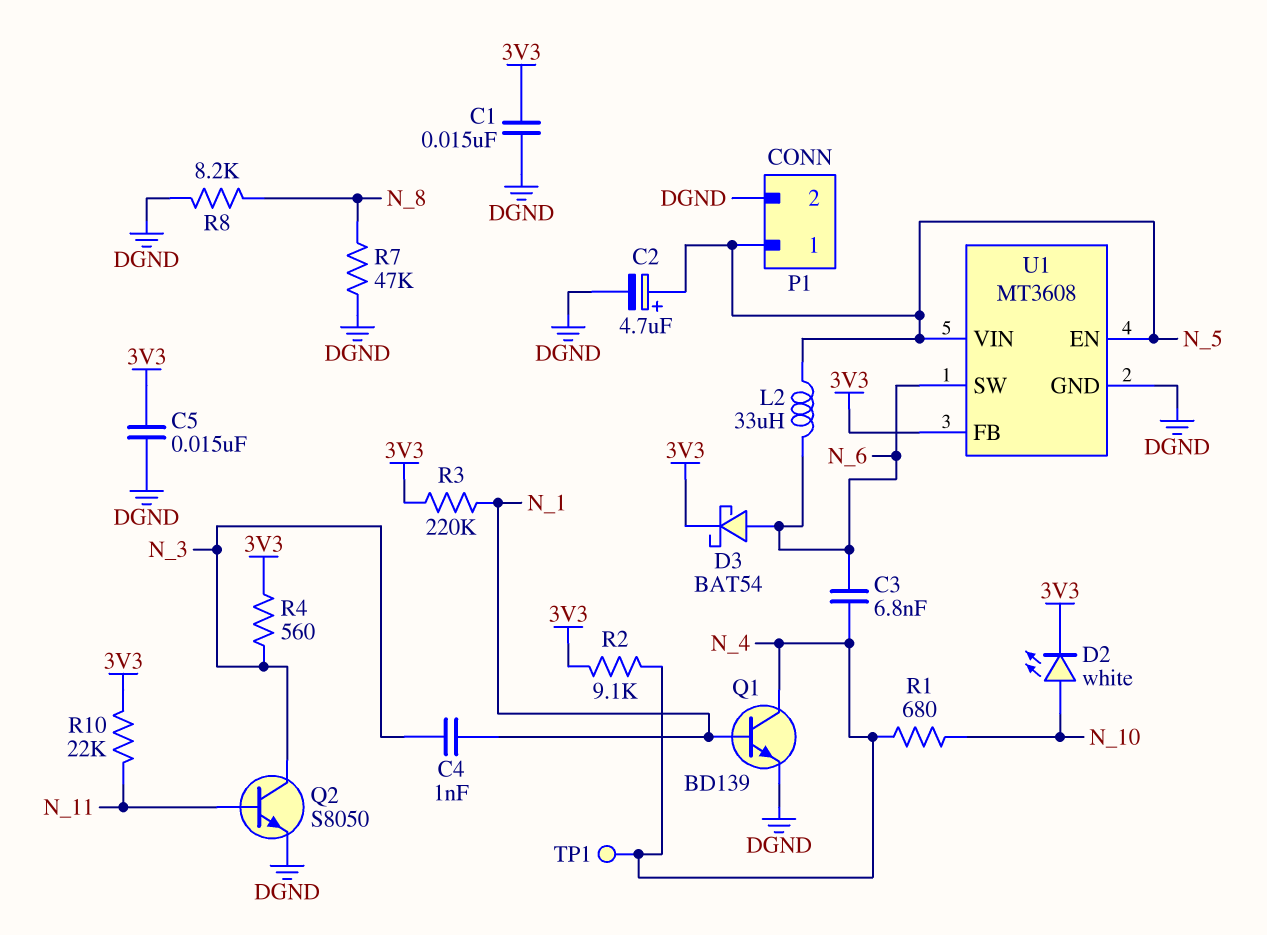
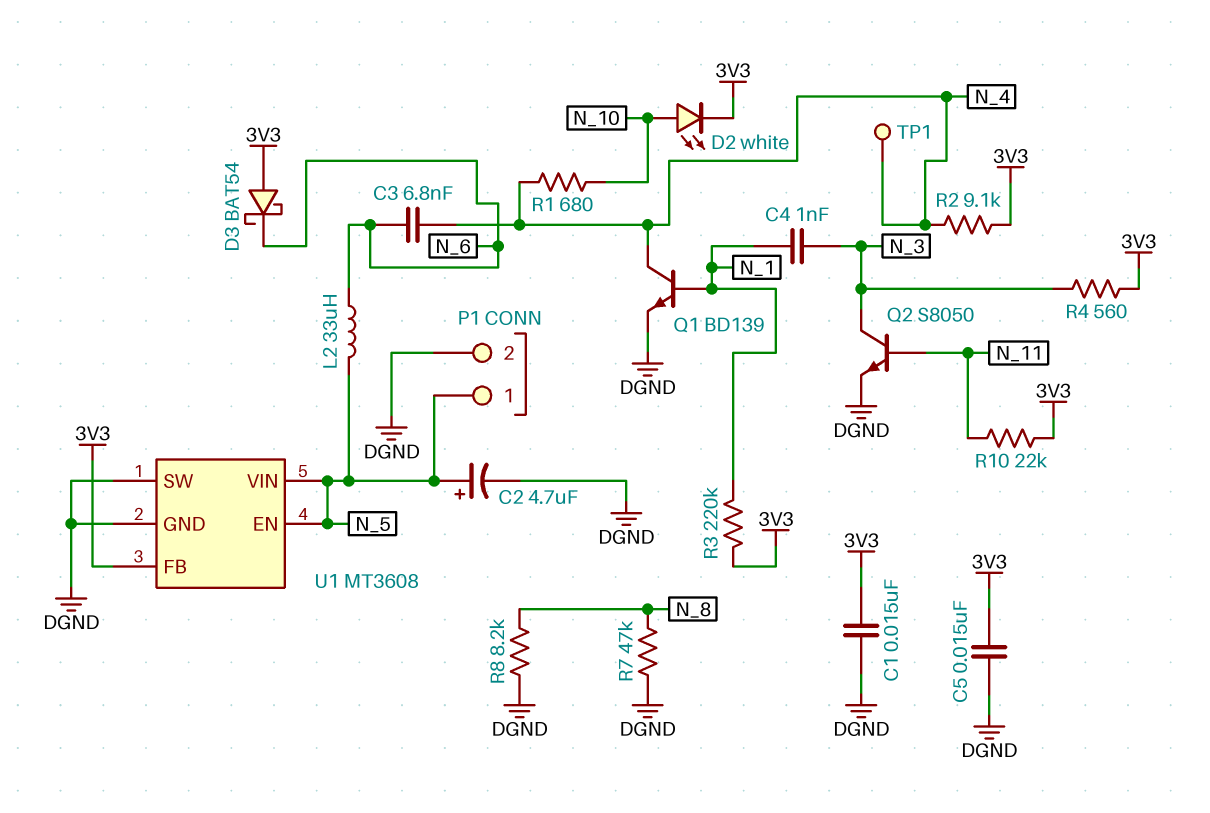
D3: schottky BAT54 (A N_6, K 3V3) -> schottky BAT54 (A 3V3, K N_6)
U1 pin SW: N_6 -> DGND

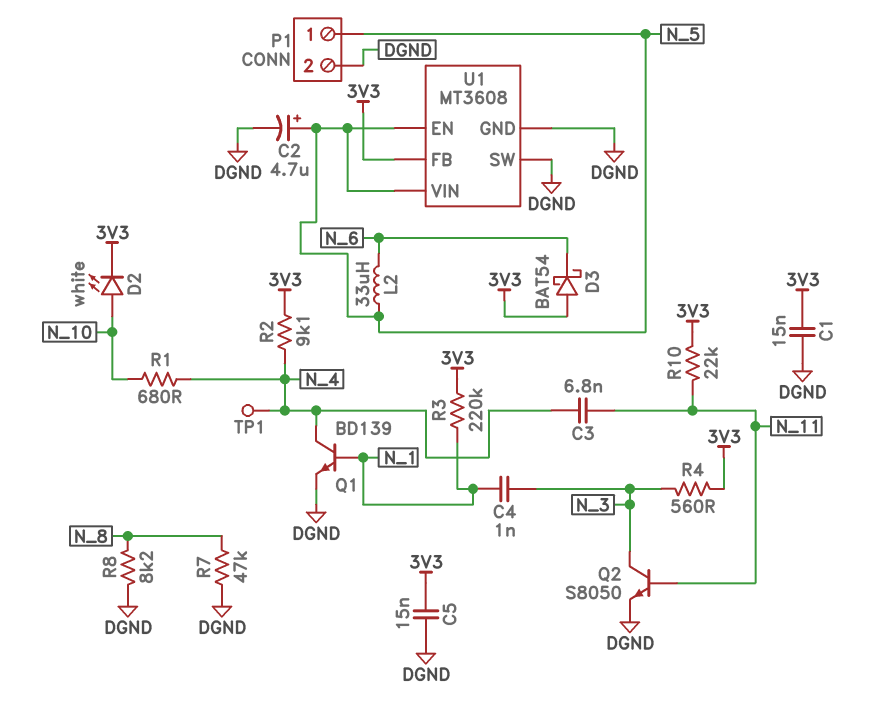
C3: 6.8nF (N_4, N_6) -> 6.8nF (N_4, N_11)

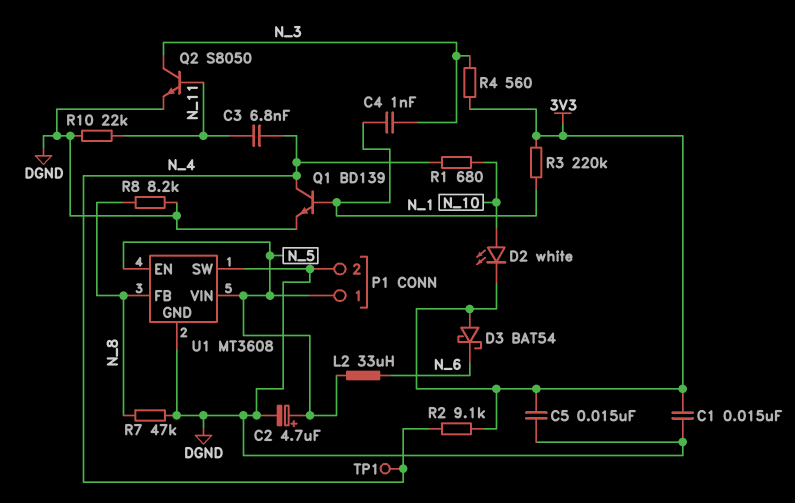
R10: 22k (3V3, N_11) -> 22k (DGND, N_11)
U1 pin FB: 3V3 -> N_8

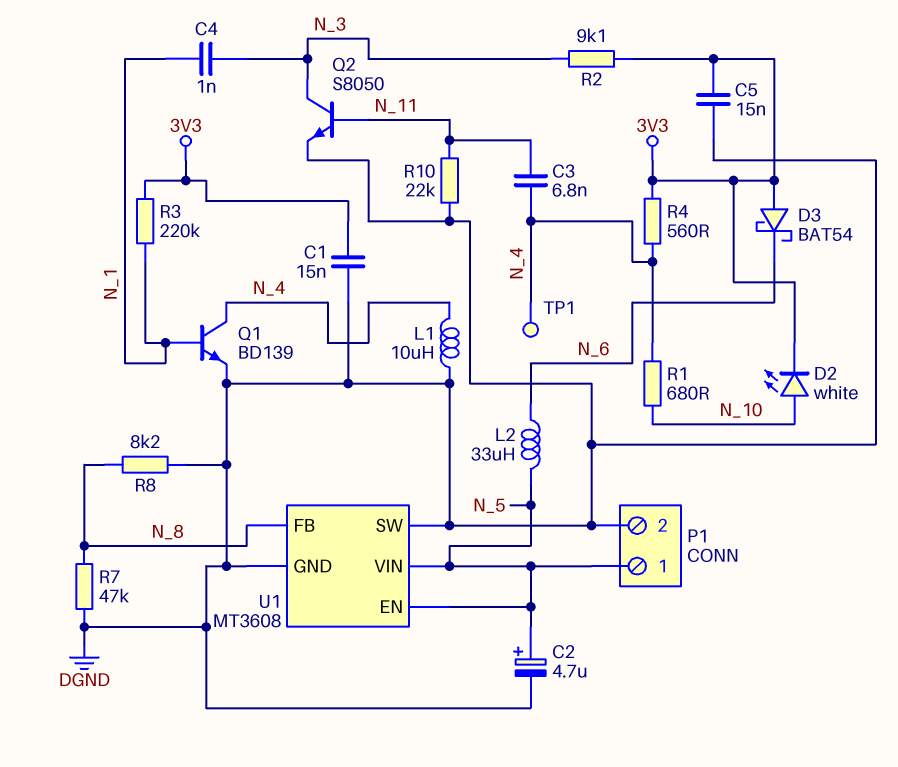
L1: none -> 10uH (DGND, N_4)
R2: 9.1k (3V3, N_4) -> 9.1k (3V3, N_3)
R4: 560 (3V3, N_3) -> 560 (3V3, N_4)

